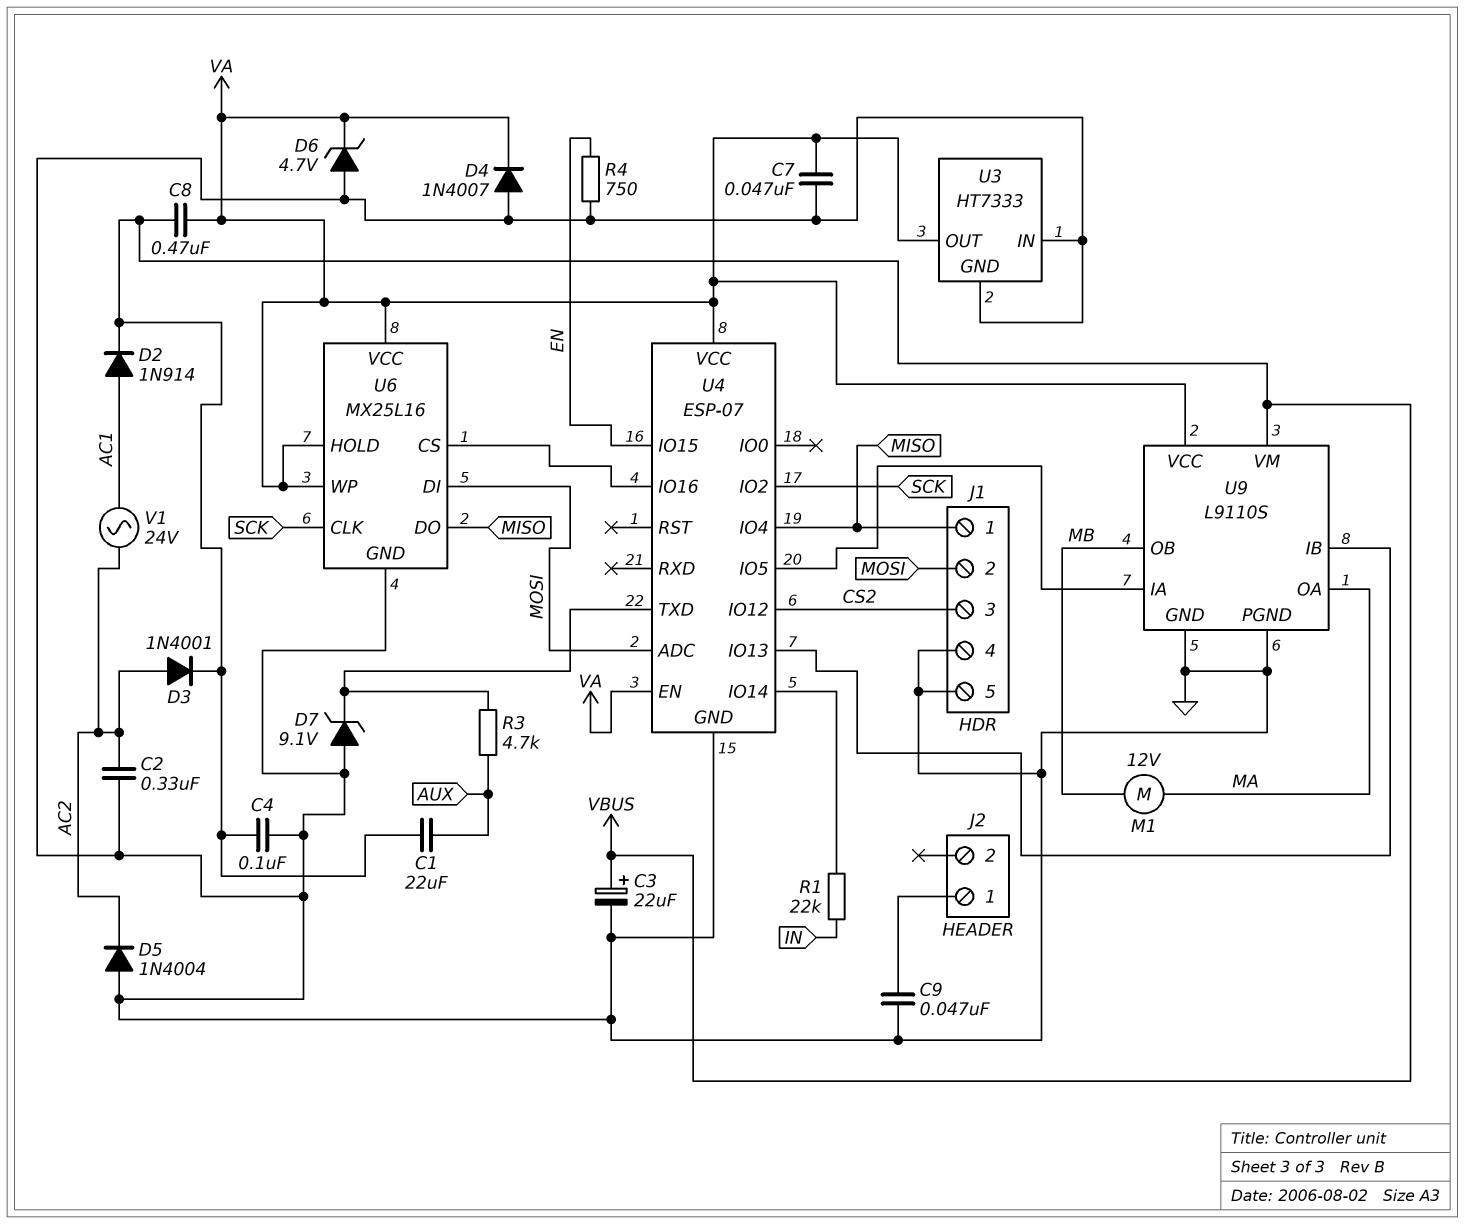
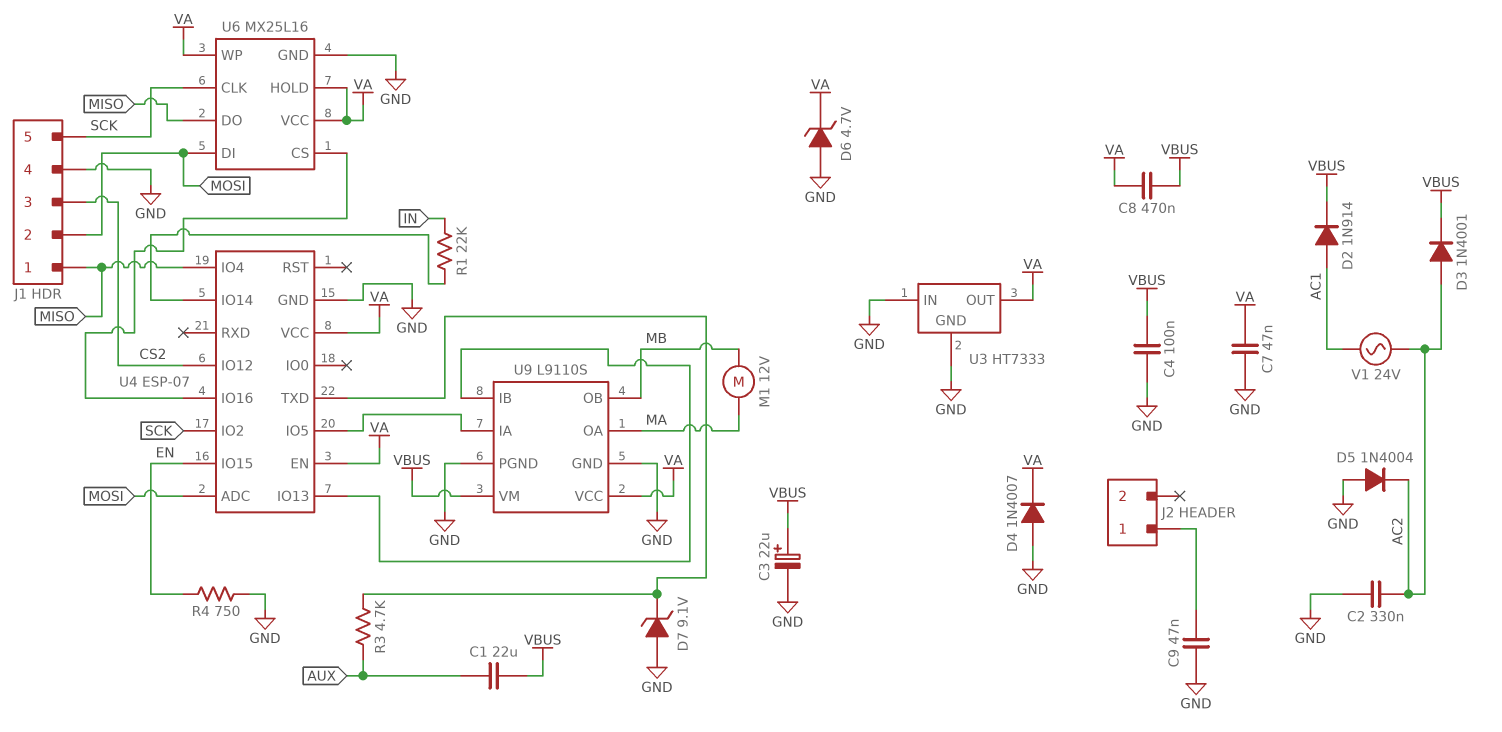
J1 pin 5: GND -> SCK

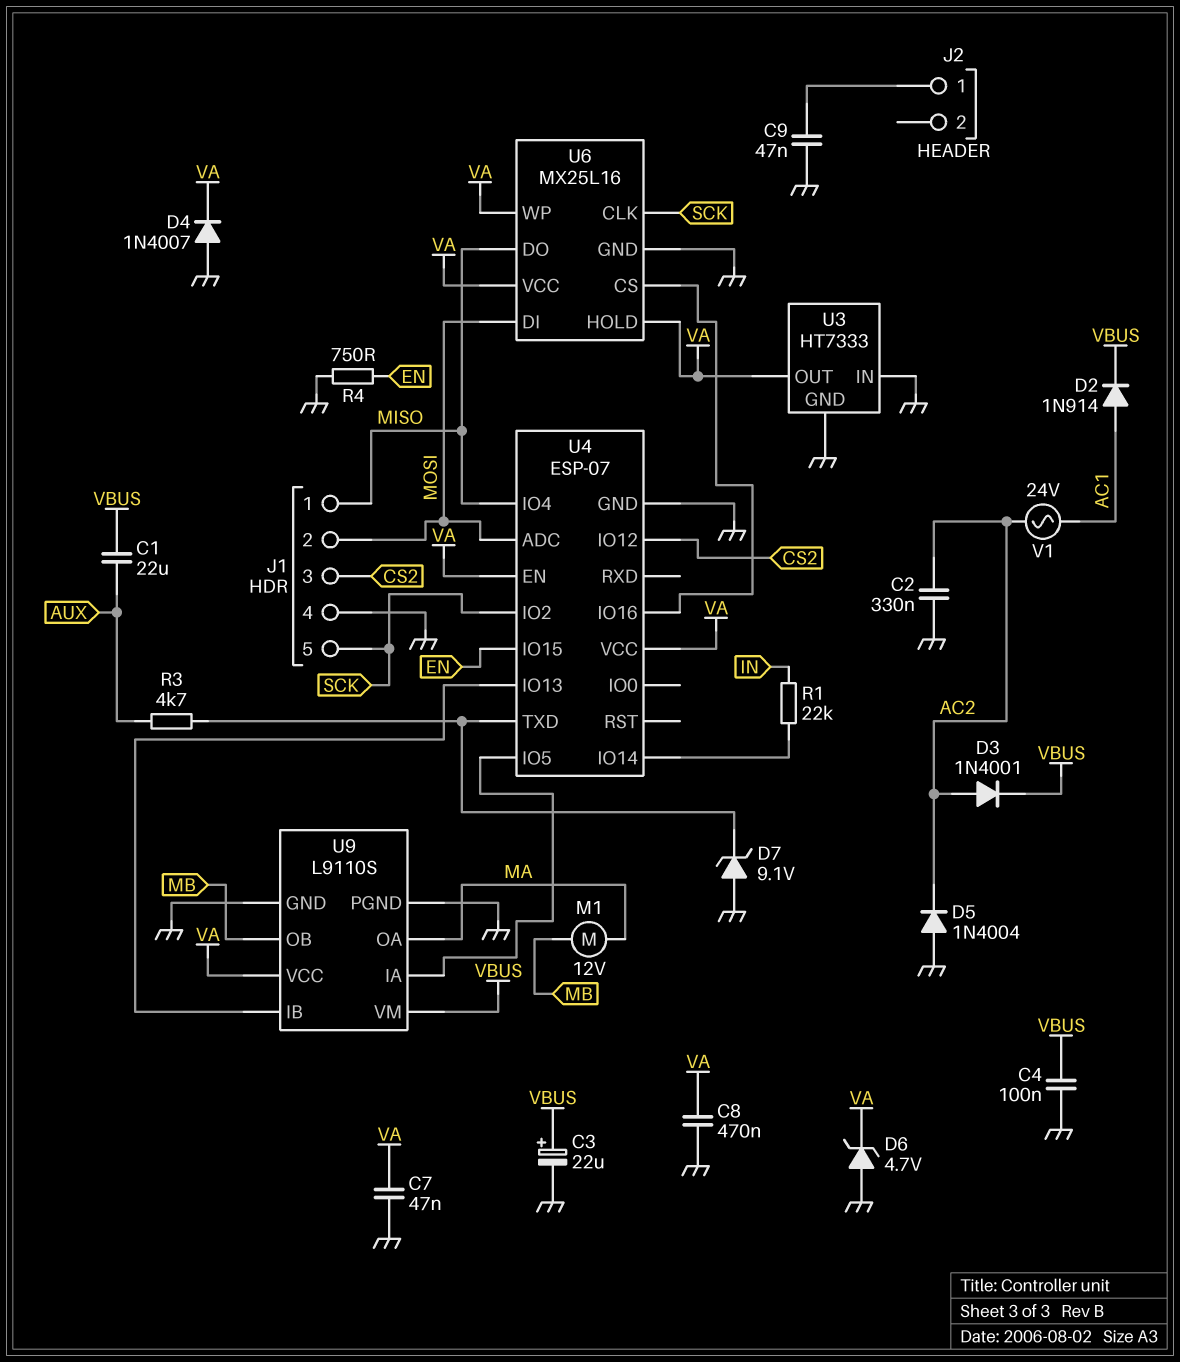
C8: 470nF (VA, VBUS) -> 470nF (GND, VA)

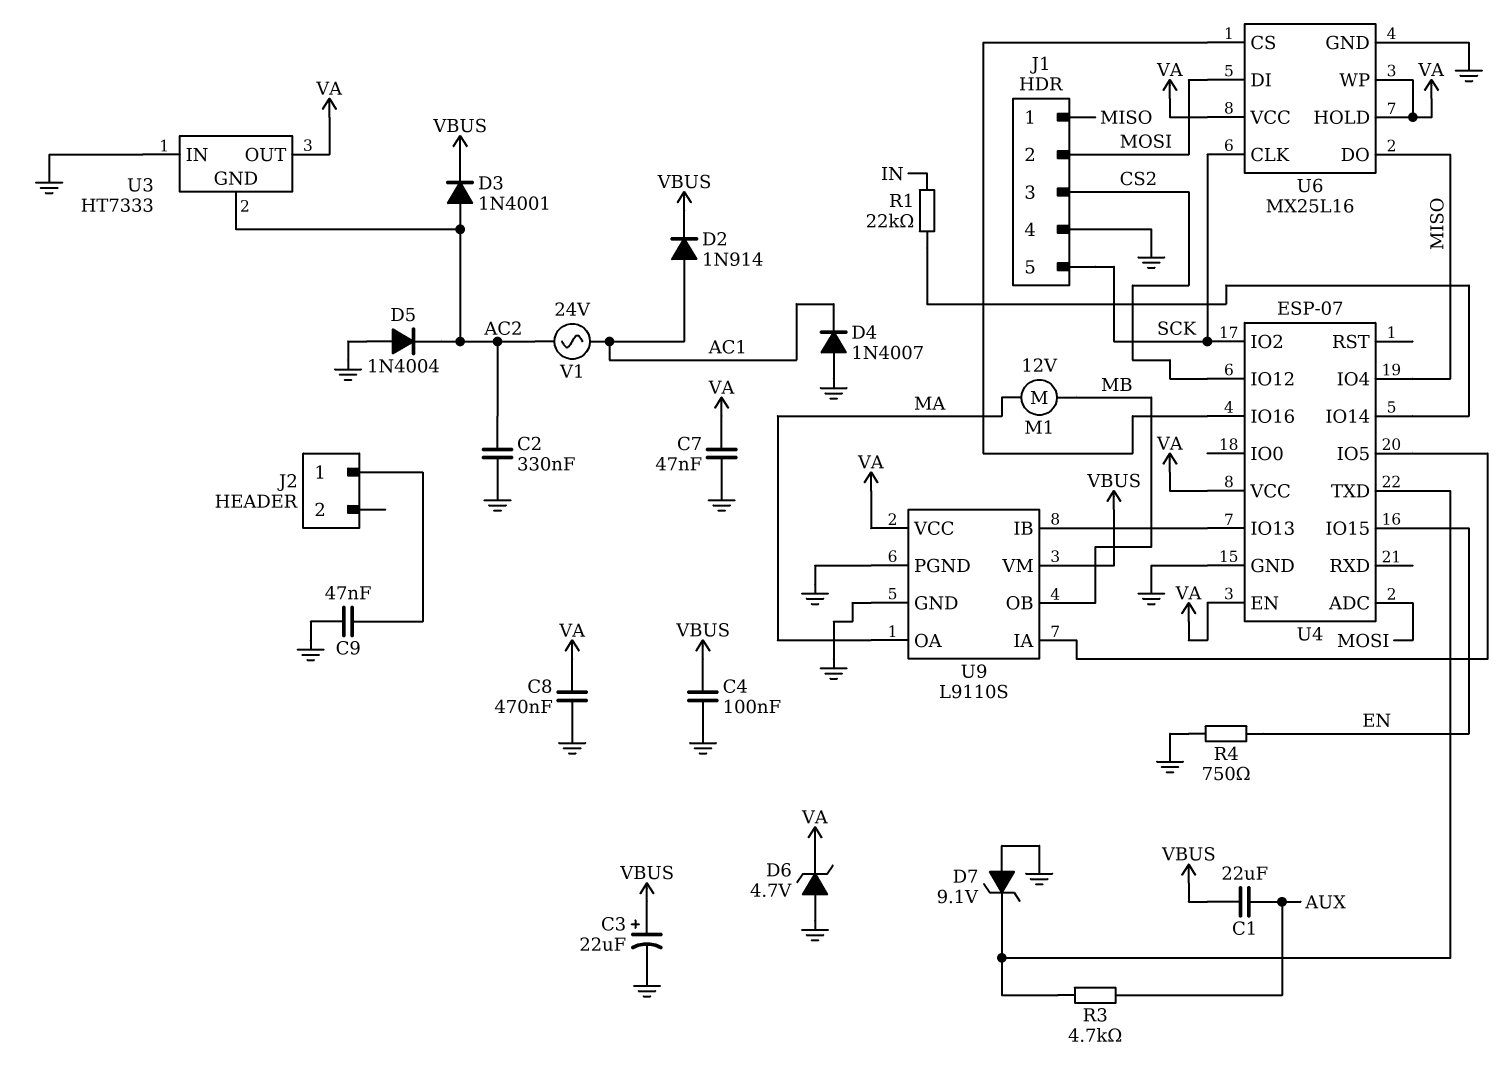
D4: diode 1N4007 (A GND, K VA) -> diode 1N4007 (A GND, K AC1)
U3 pin GND: GND -> AC2

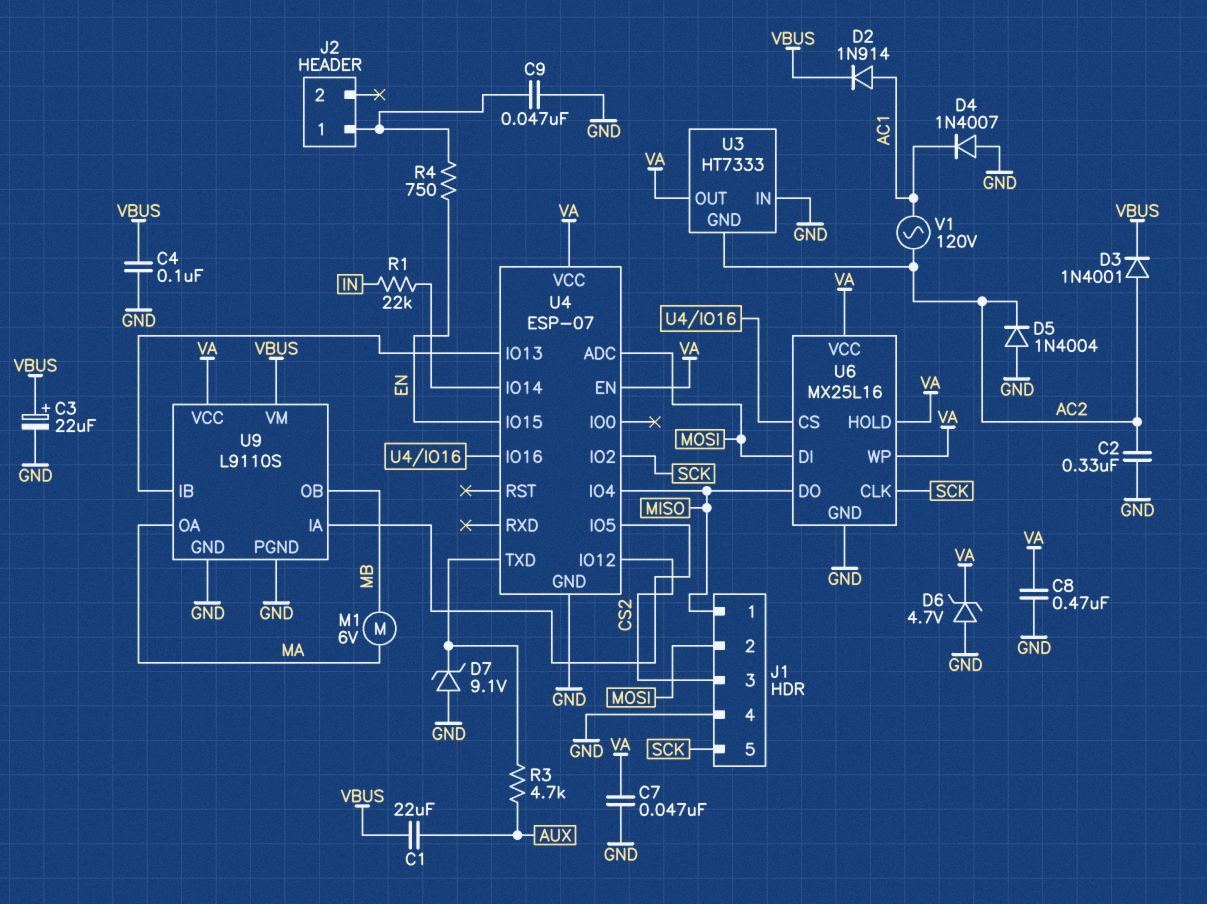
M1: motor 12V (MA, MB) -> motor 6V (MA, MB)
R4: 750 (EN, GND) -> 750 (EN, J2/1)
V1: AC 24V (AC1, AC2) -> AC 120V (AC1, AC2)

